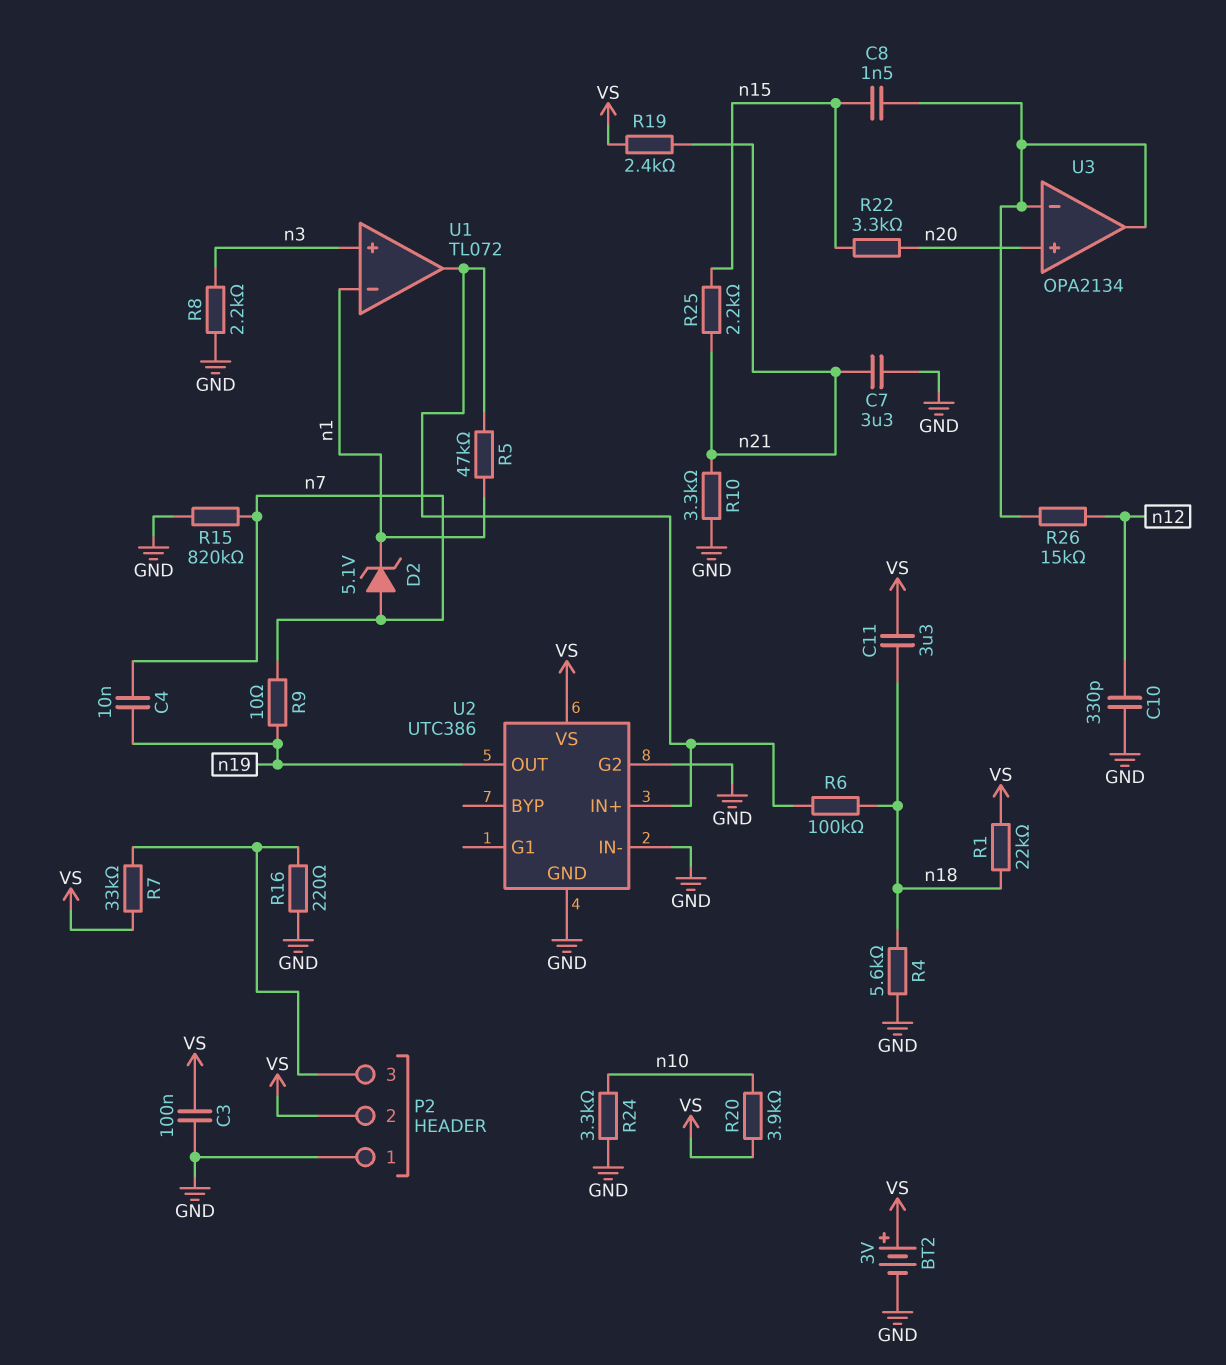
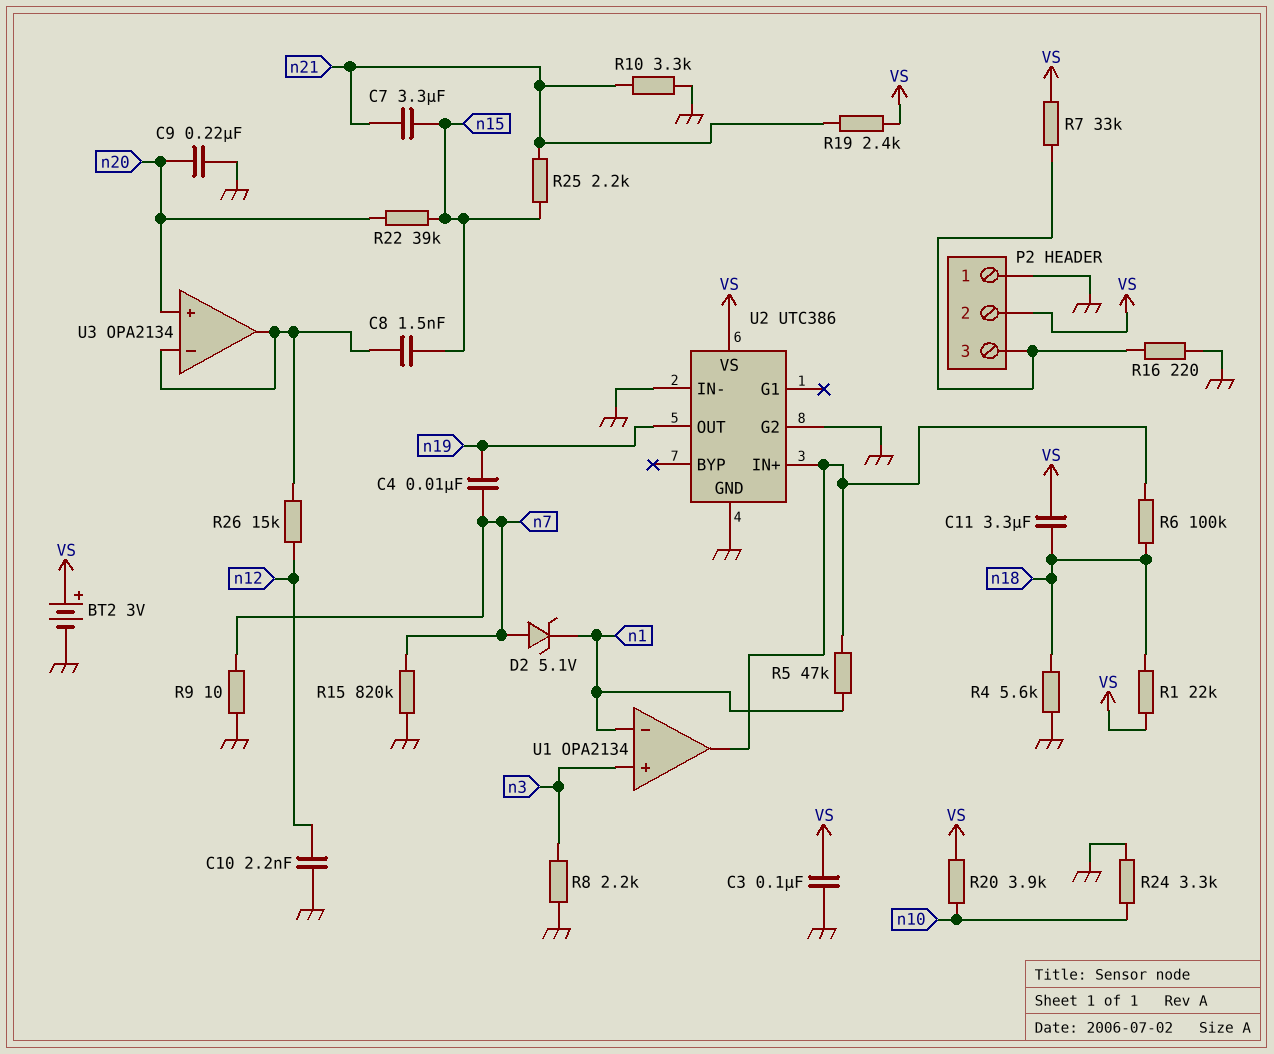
C7: 3.3uF (GND, n21) -> 3.3uF (n15, n21)
C9: none -> 220nF (GND, n20)
C10: 330pF (GND, n12) -> 2.2nF (GND, n12)
R9: 10 (n7, n19) -> 10 (GND, n7)
R22: 3.3k (n15, n20) -> 39k (n15, n20)
U1: TL072 -> OPA2134

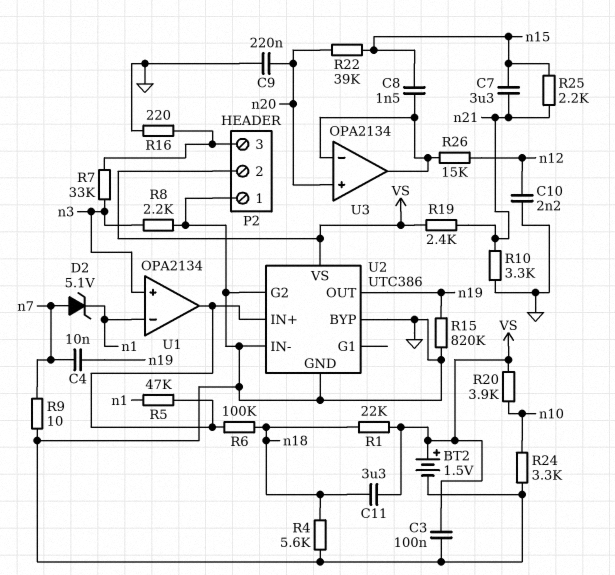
BT2: 3V (plus VS, minus GND) -> 1.5V (plus VS, minus GND)
R7: 33k (P2/3, VS) -> 33k (P2/3, n3)
R15: 820k (GND, n7) -> 820k (GND, n19)
U2 pin BYP: none -> GND

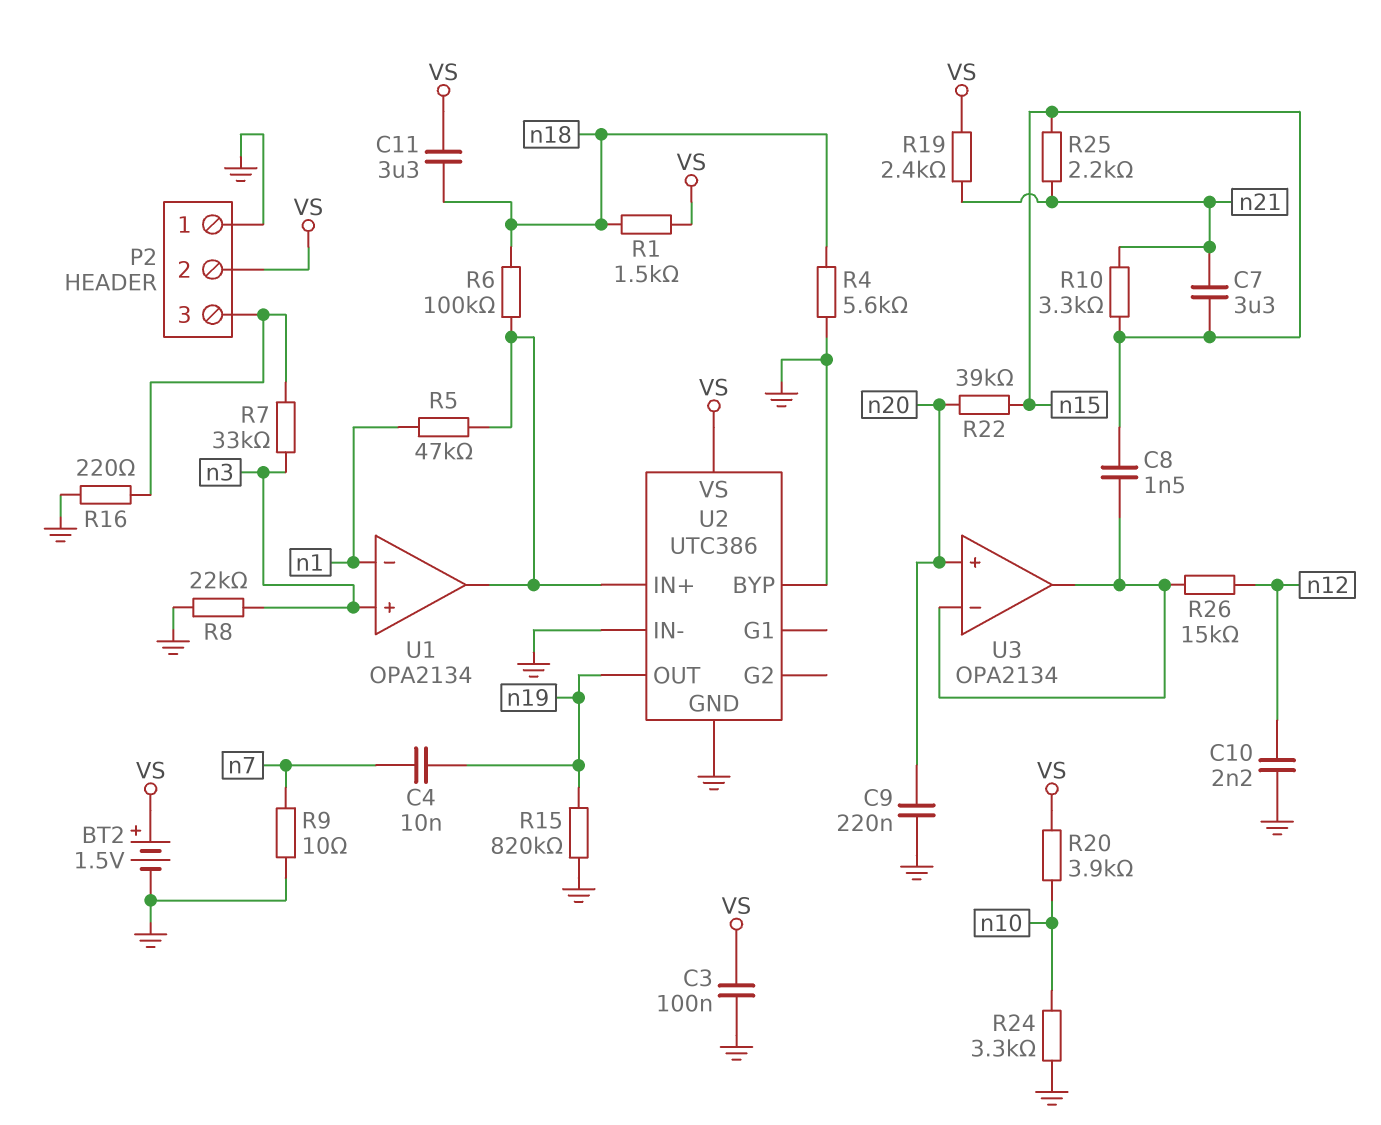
D2: zener 5.1V (A n7, K n1) -> none
R1: 22k (VS, n18) -> 1.5k (VS, n18)
R8: 2.2k (GND, n3) -> 22k (GND, n3)
R10: 3.3k (GND, n21) -> 3.3k (n15, n21)
U2 pin G2: GND -> none

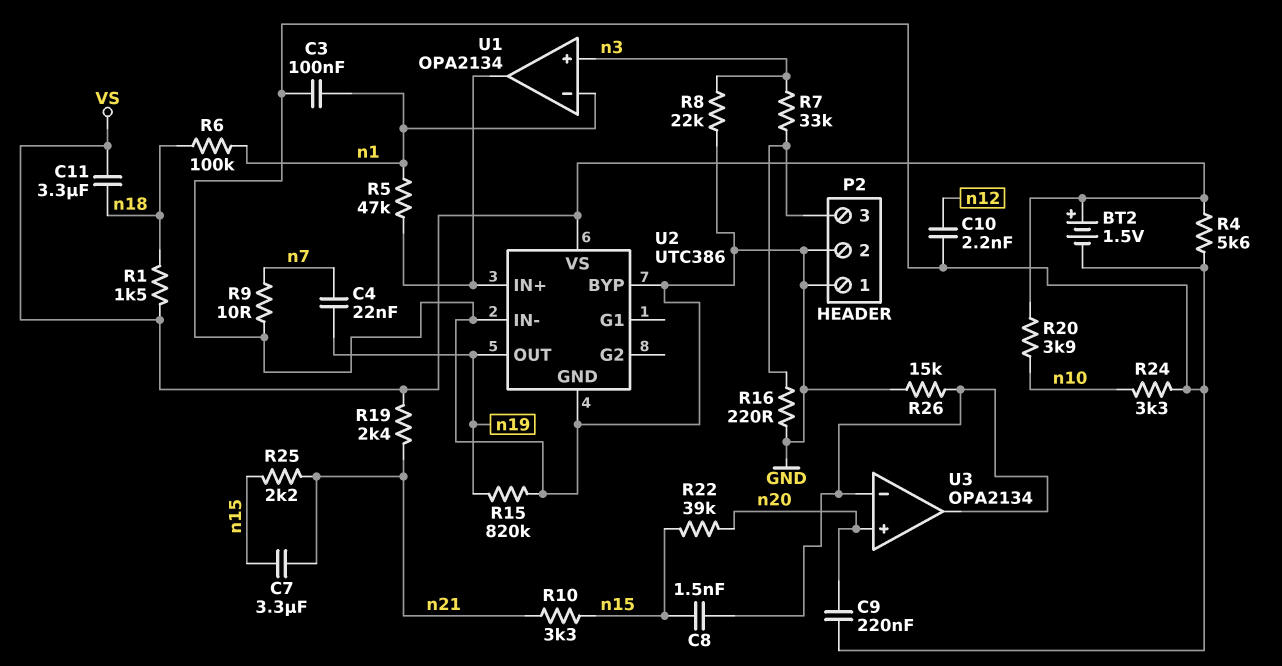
C3: 100nF (GND, VS) -> 100nF (GND, n1)
C4: 10nF (n7, n19) -> 22nF (n7, n19)
P2 pin 2: VS -> GND
R4: 5.6k (GND, n18) -> 5.6k (GND, VS)
R6: 100k (U1/out, n18) -> 100k (n1, n18)
R26: 15k (U3/in-, n12) -> 15k (GND, U3/in-)

